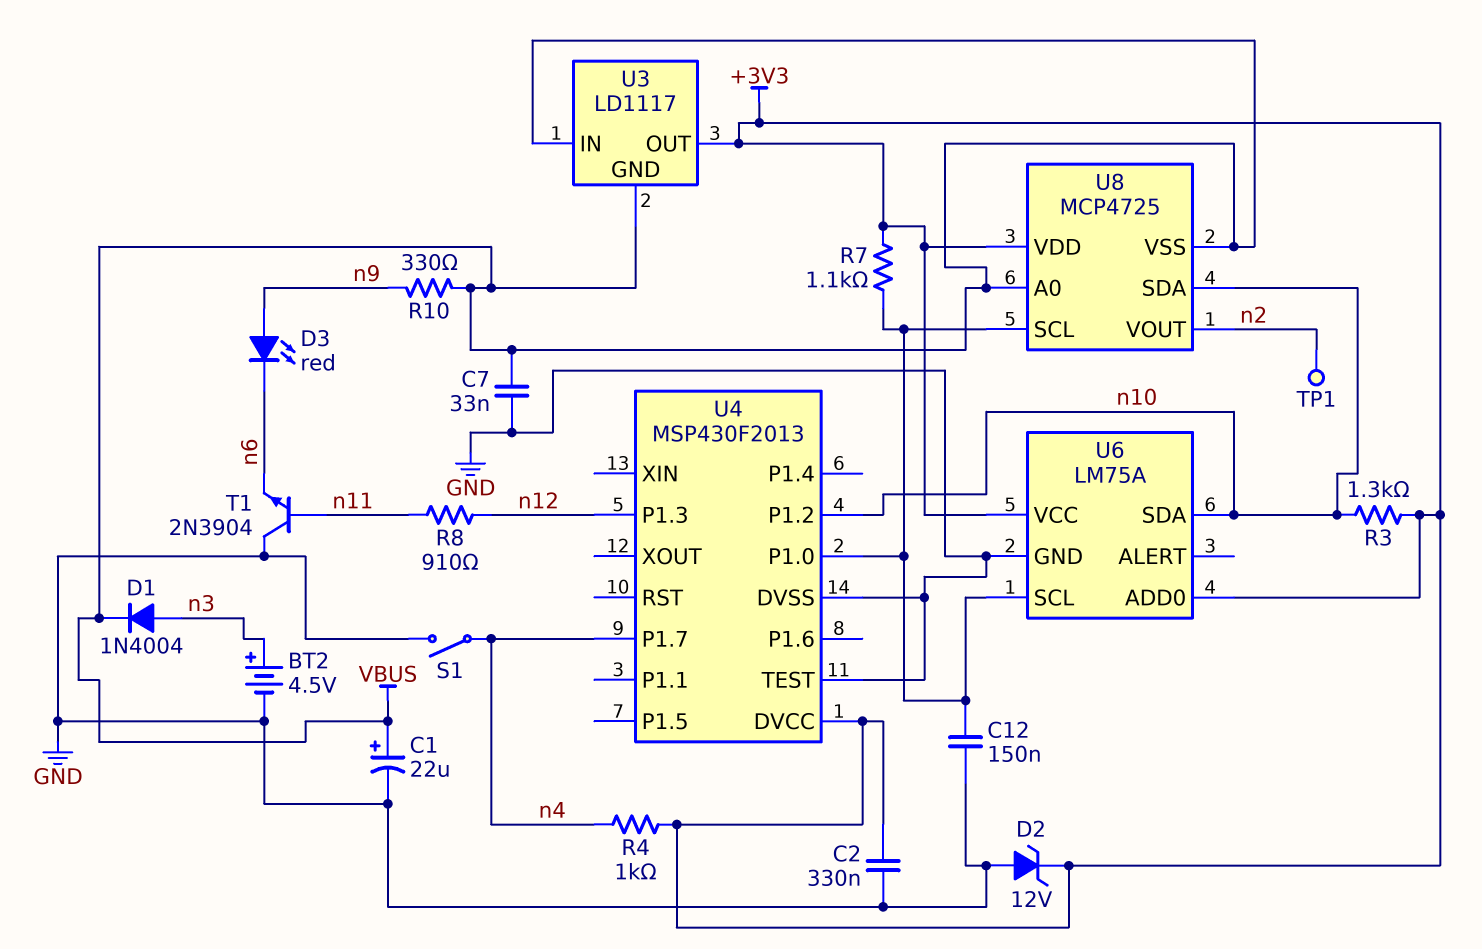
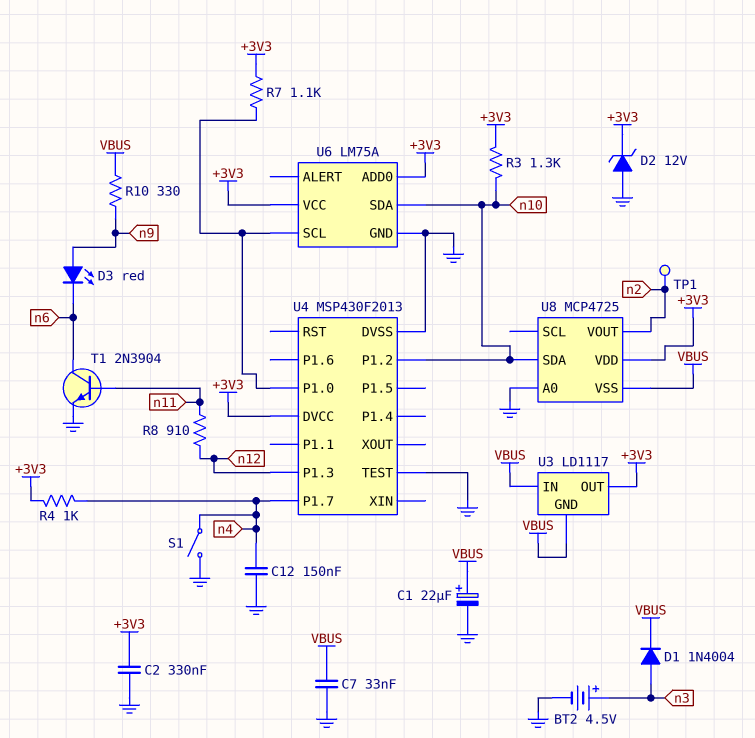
C12: 150nF (GND, U4/P1.0) -> 150nF (GND, n4)
T1: NPN 2N3904 (B n11, C GND, E n6) -> NPN 2N3904 (B n11, C n6, E GND)
U8 pin A0: VBUS -> GND
U8 pin SCL: U4/P1.0 -> none

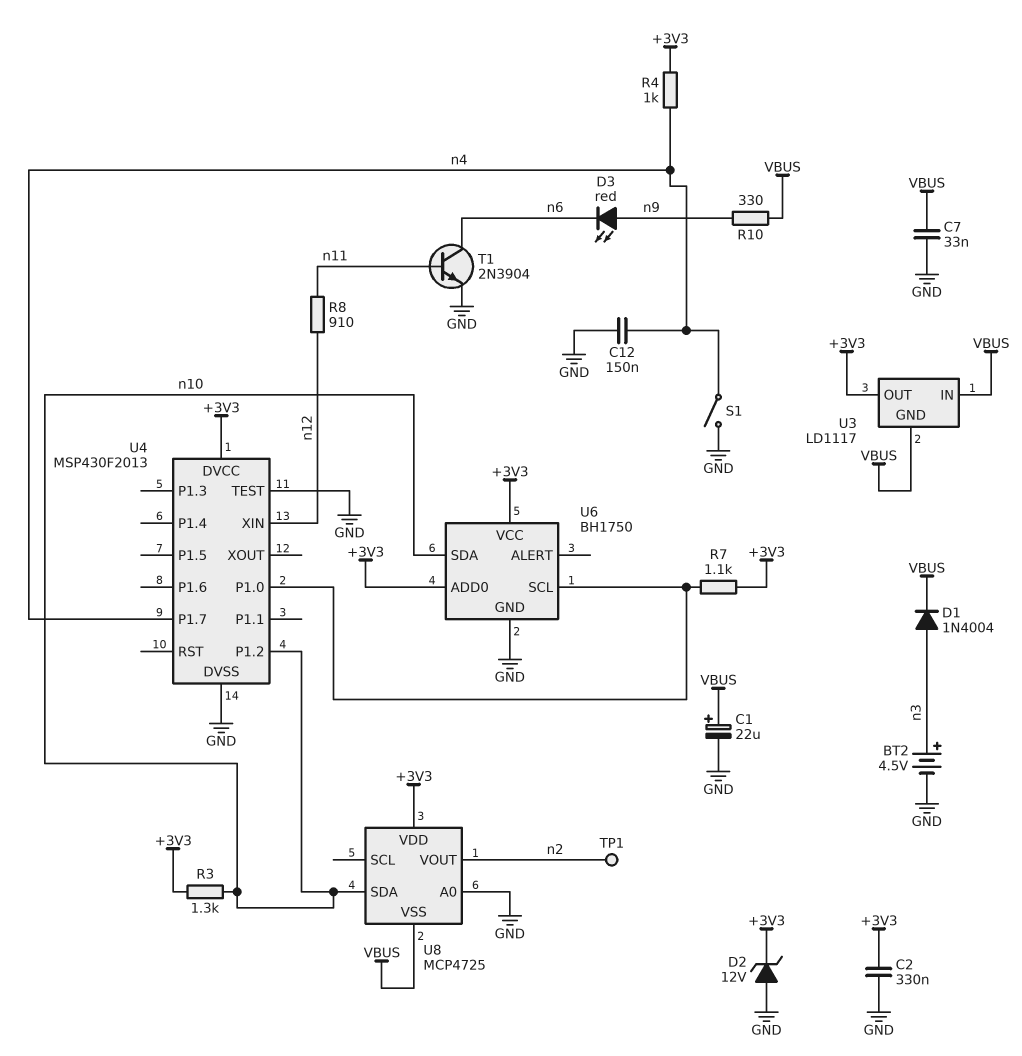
U4 pin P1.3: n12 -> none
U4 pin XIN: none -> n12
U6: LM75A -> BH1750

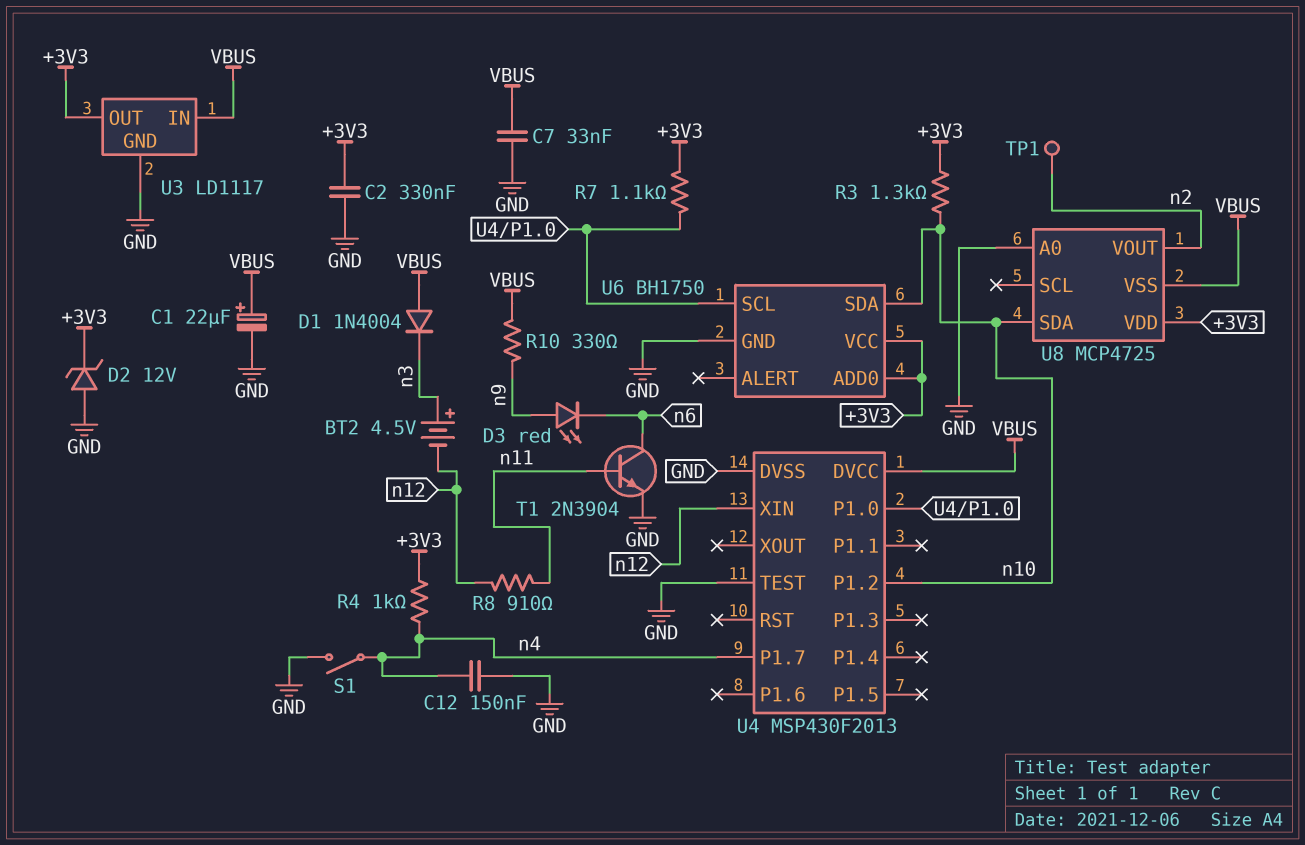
BT2: 4.5V (plus n3, minus GND) -> 4.5V (plus n3, minus n12)
D1: diode 1N4004 (A n3, K VBUS) -> diode 1N4004 (A VBUS, K n3)
U3 pin GND: VBUS -> GND
U4 pin DVCC: +3V3 -> VBUS

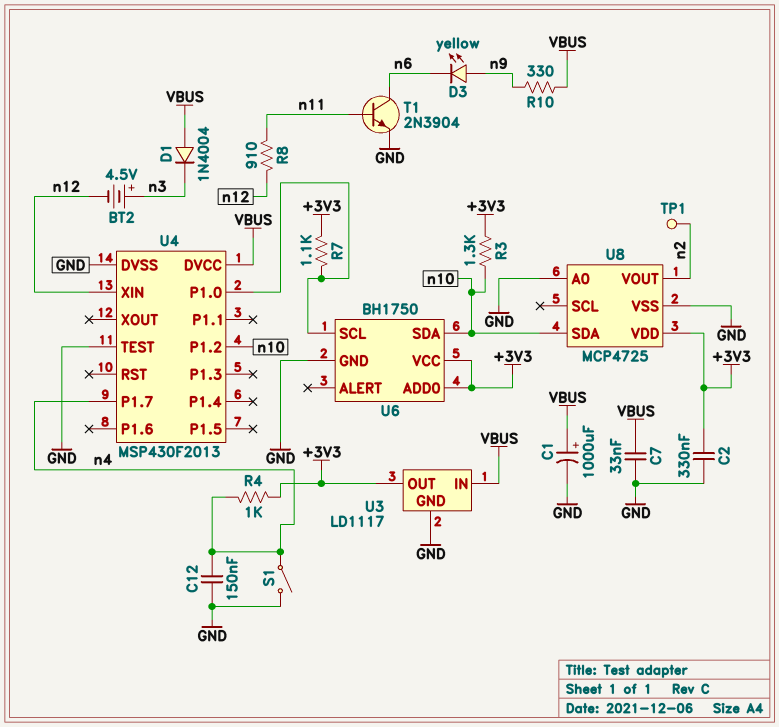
C1: 22uF (plus VBUS, minus GND) -> 1000uF (plus VBUS, minus GND)
D2: zener 12V (A GND, K +3V3) -> none
D3: LED red (A n9, K n6) -> LED yellow (A n9, K n6)
U8 pin VSS: VBUS -> GND

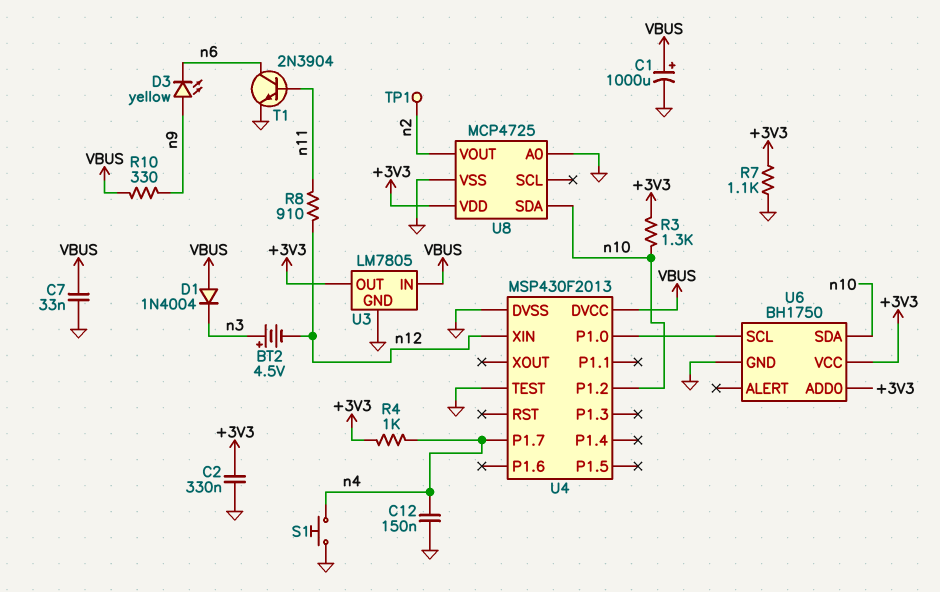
R7: 1.1k (+3V3, U4/P1.0) -> 1.1k (+3V3, GND)
S1: switch (GND, n4) -> button (GND, n4)
U3: LD1117 -> LM7805

